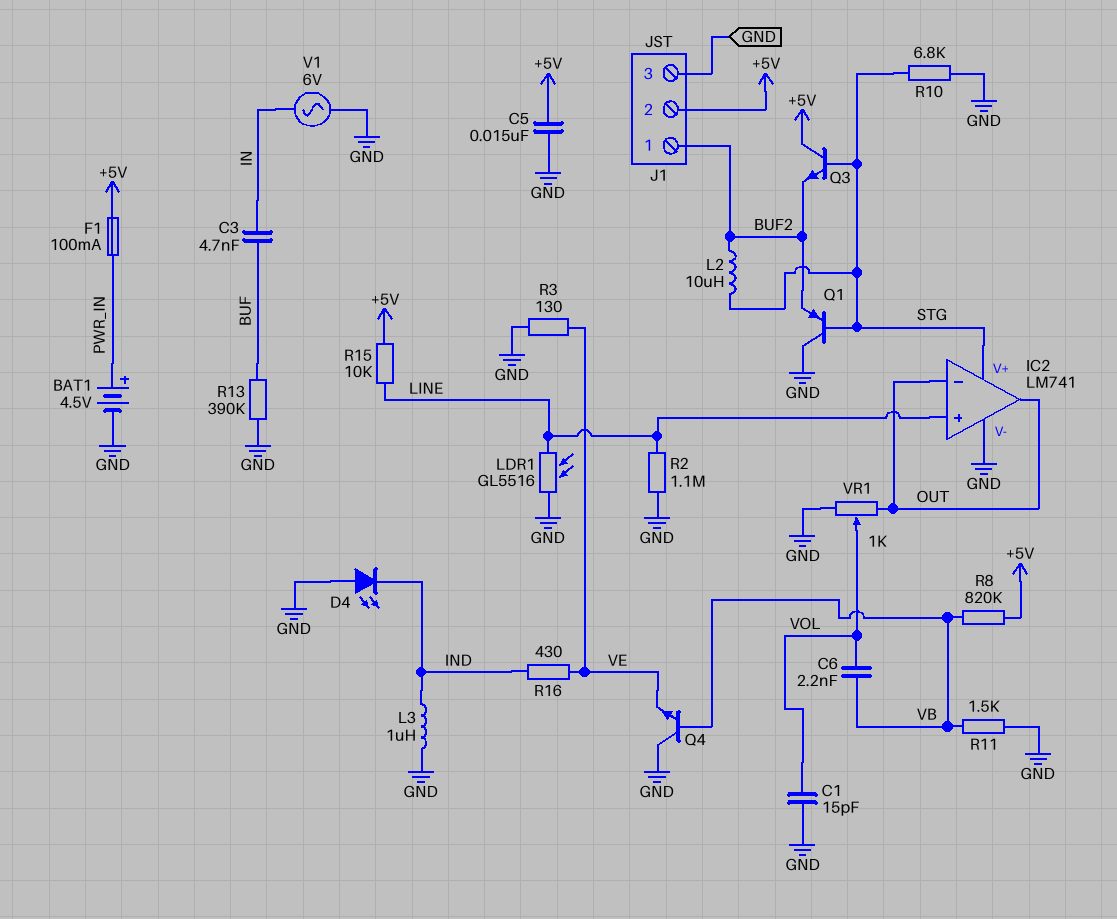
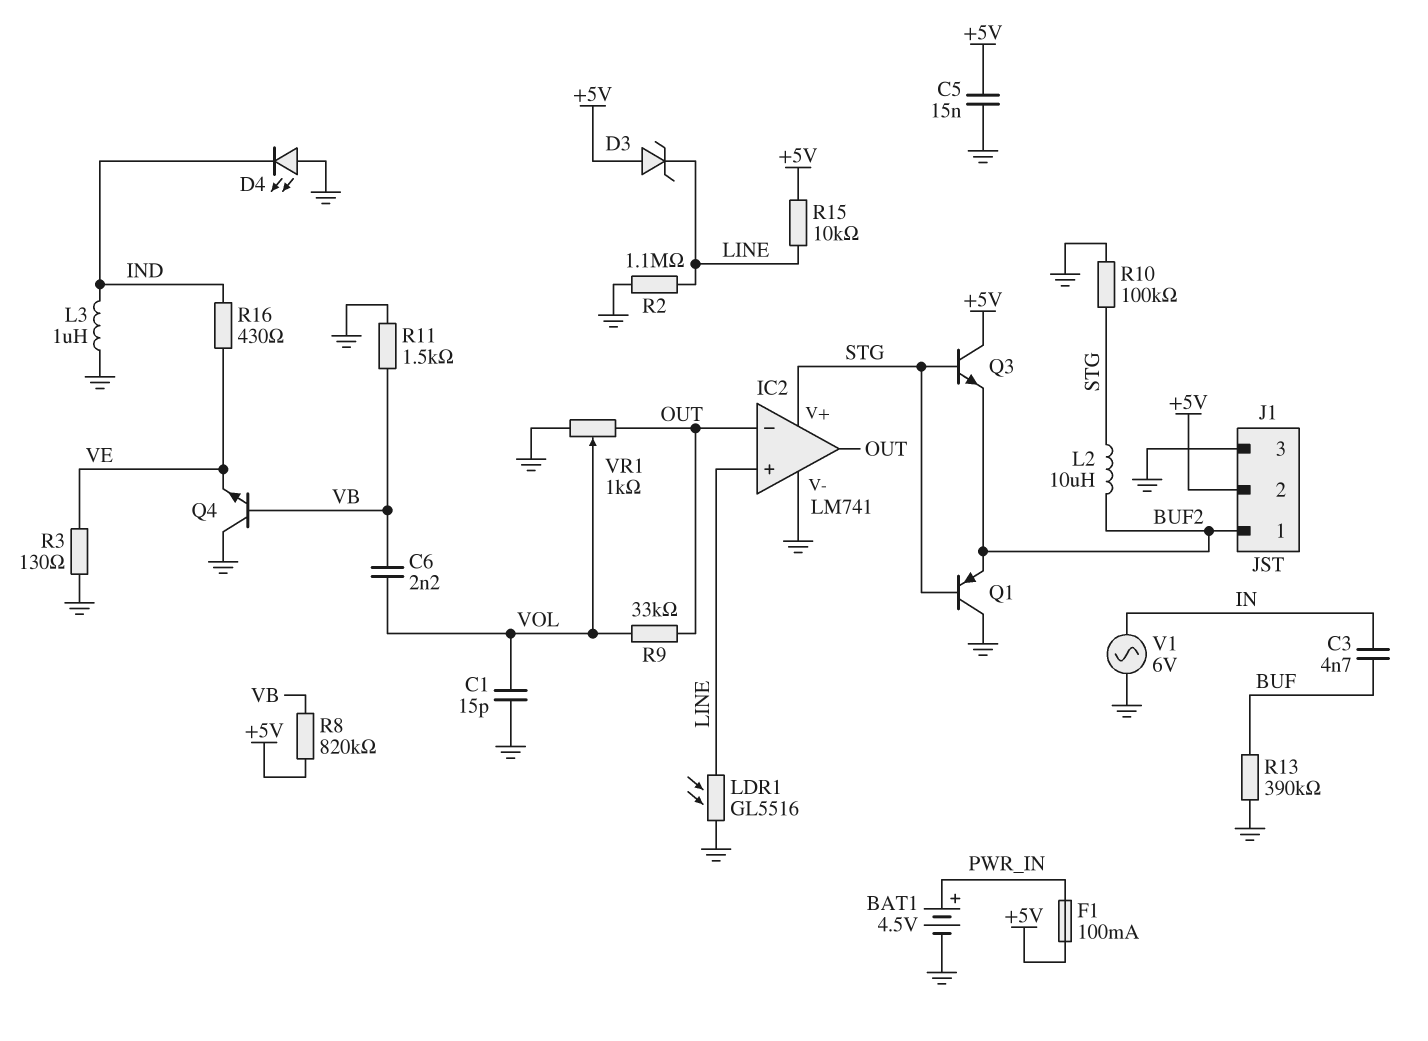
D3: none -> zener (A +5V, K LINE)
R9: none -> 33k (OUT, VOL)
R10: 6.8k (GND, STG) -> 100k (GND, STG)

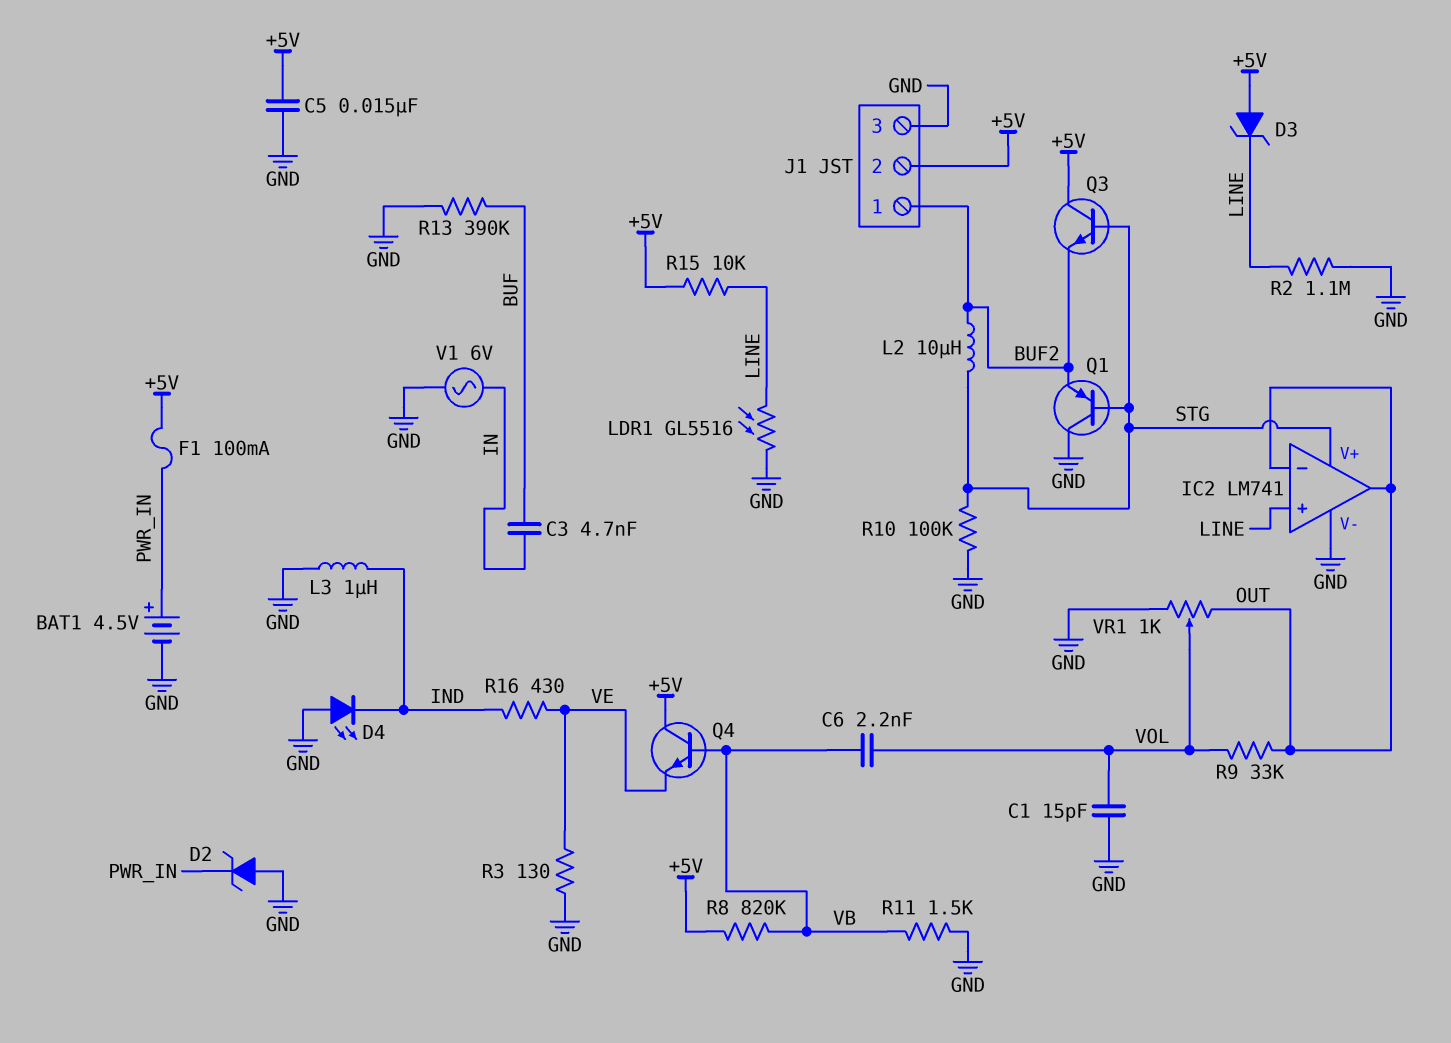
D2: none -> zener (A GND, K PWR_IN)
Q4: NPN (B VB, C GND, E VE) -> NPN (B VB, C +5V, E VE)

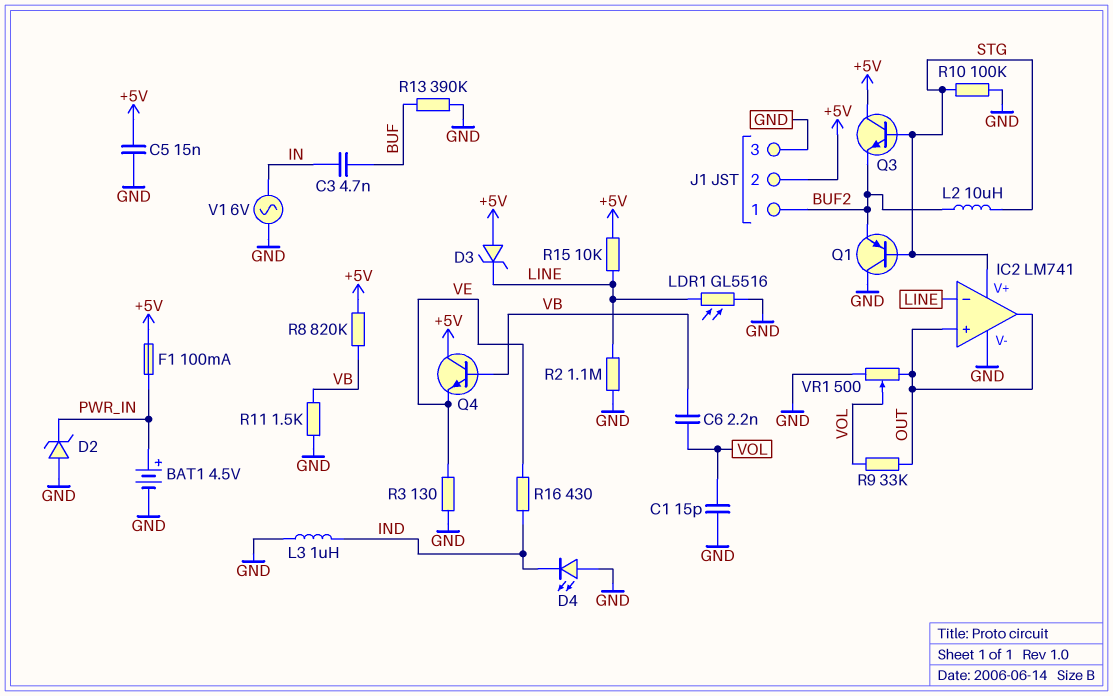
IC2 pin in+: LINE -> OUT
IC2 pin in-: OUT -> LINE
VR1: 1k (GND, OUT, wiper VOL) -> 500 (GND, OUT, wiper VOL)

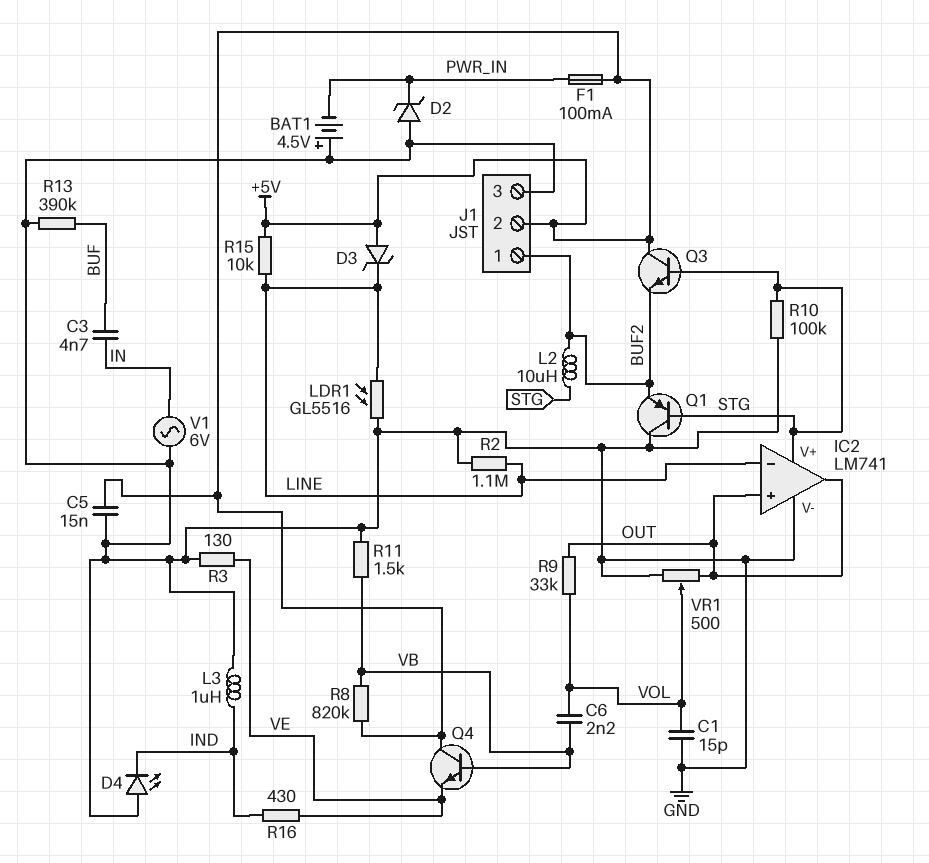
BAT1: 4.5V (plus PWR_IN, minus GND) -> 4.5V (plus GND, minus PWR_IN)

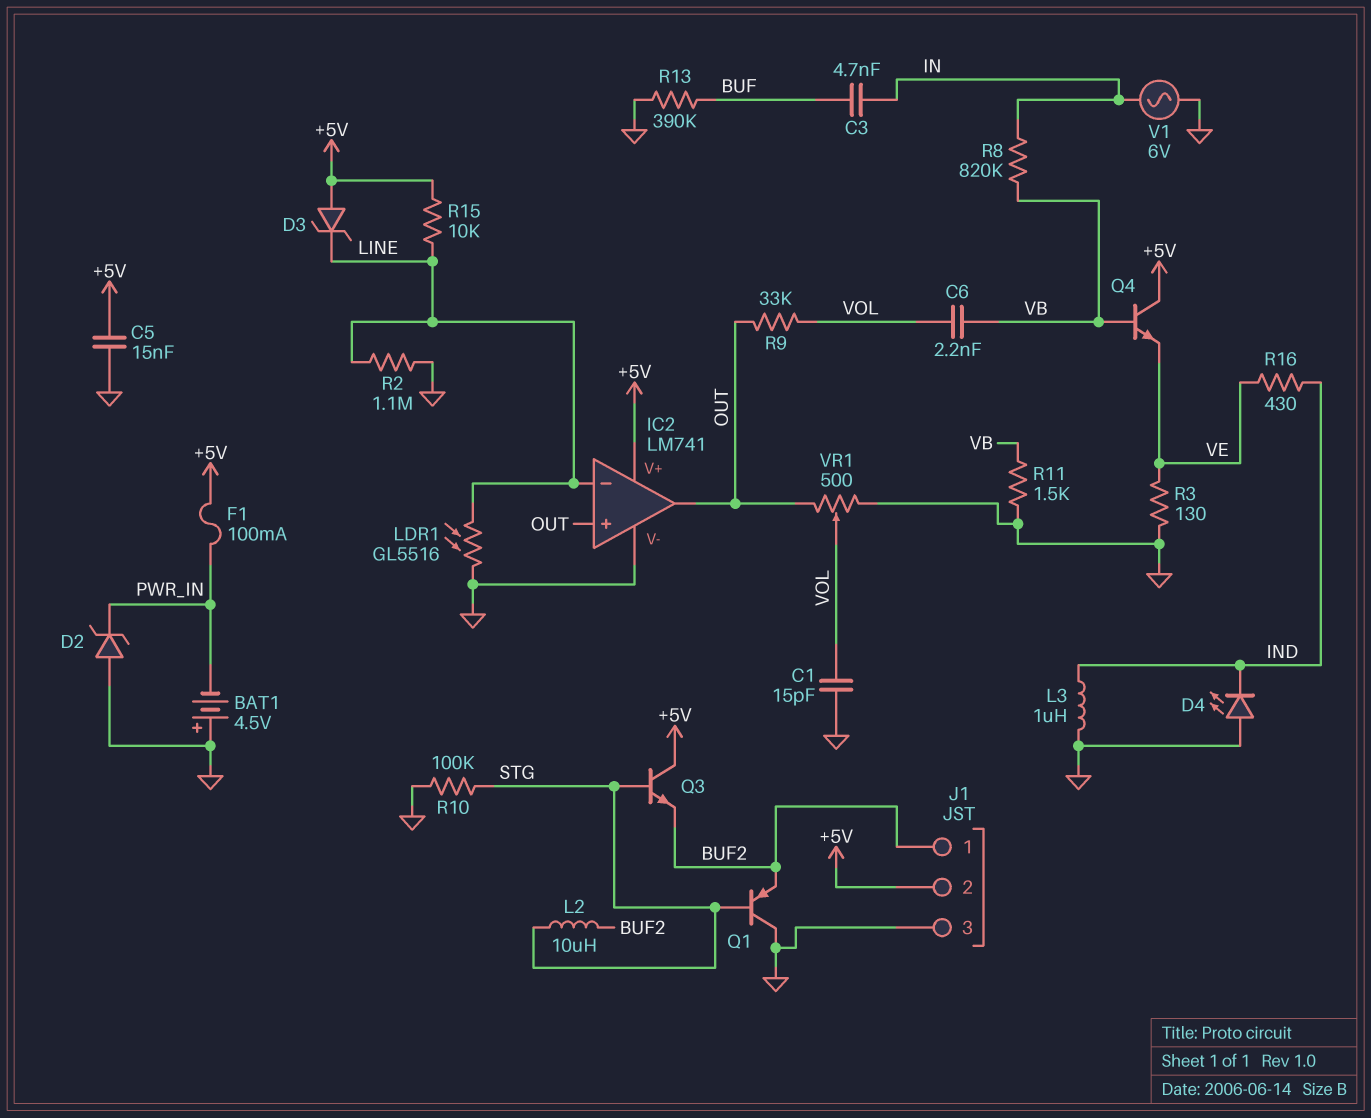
IC2 pin V+: STG -> +5V
R8: 820k (+5V, VB) -> 820k (IN, VB)

